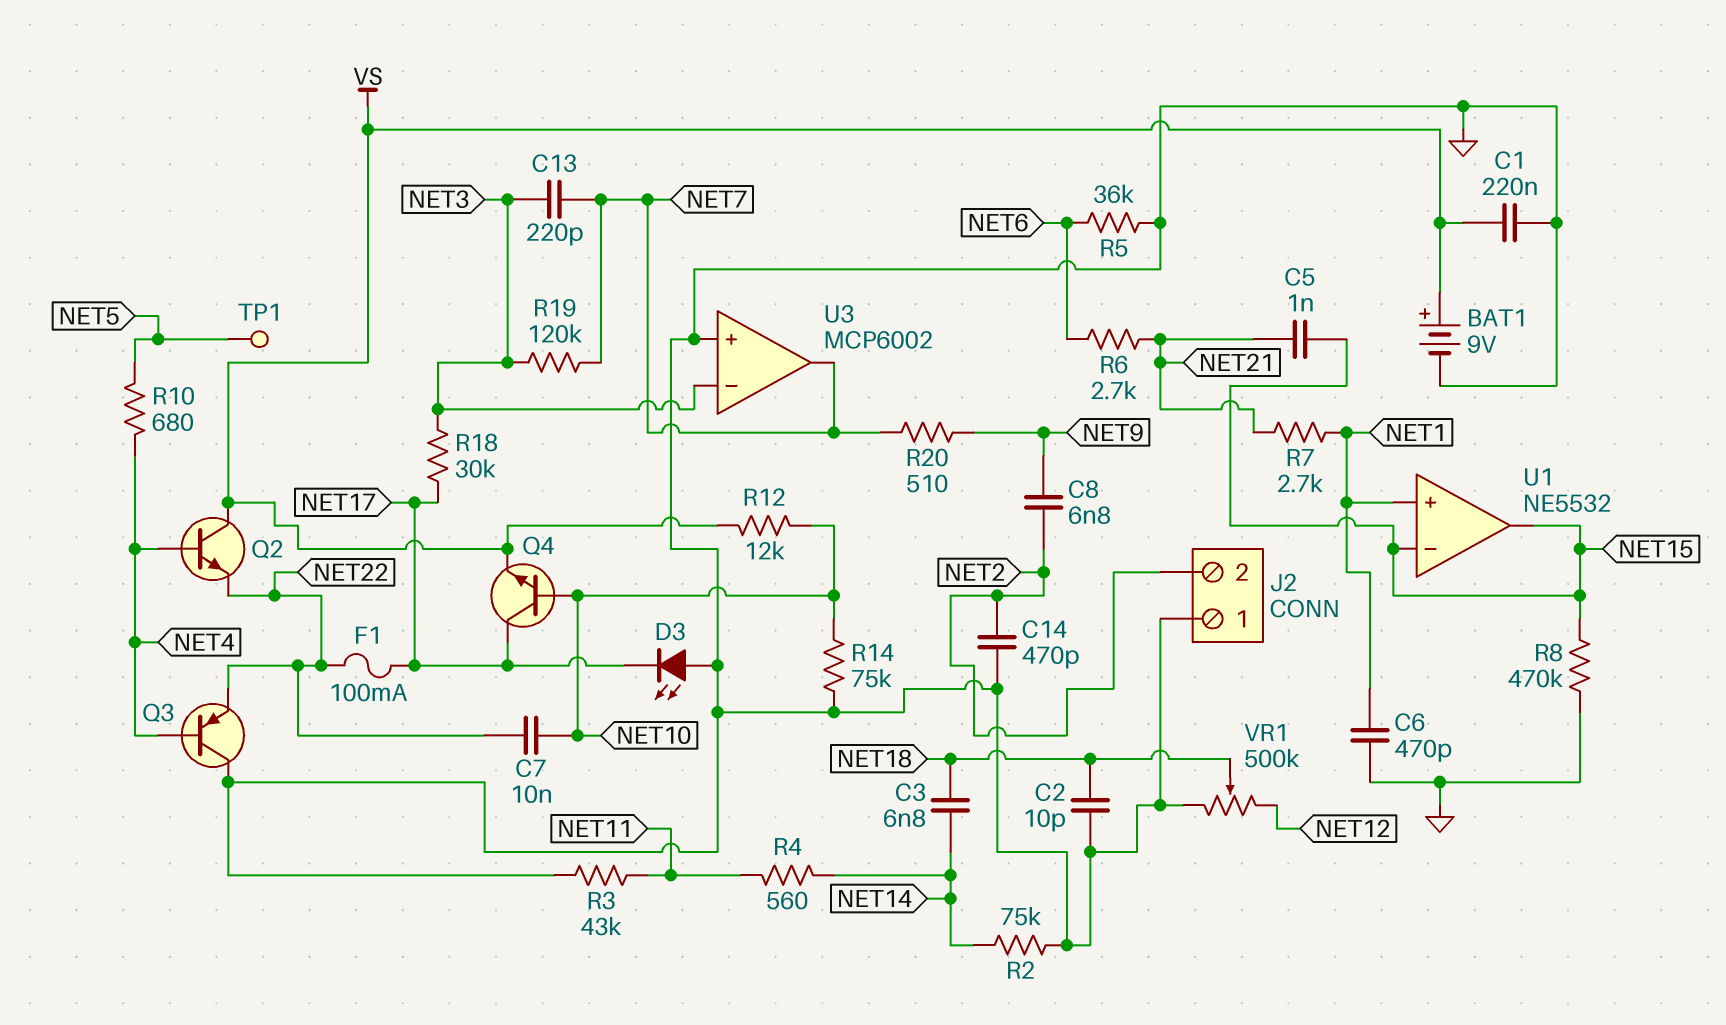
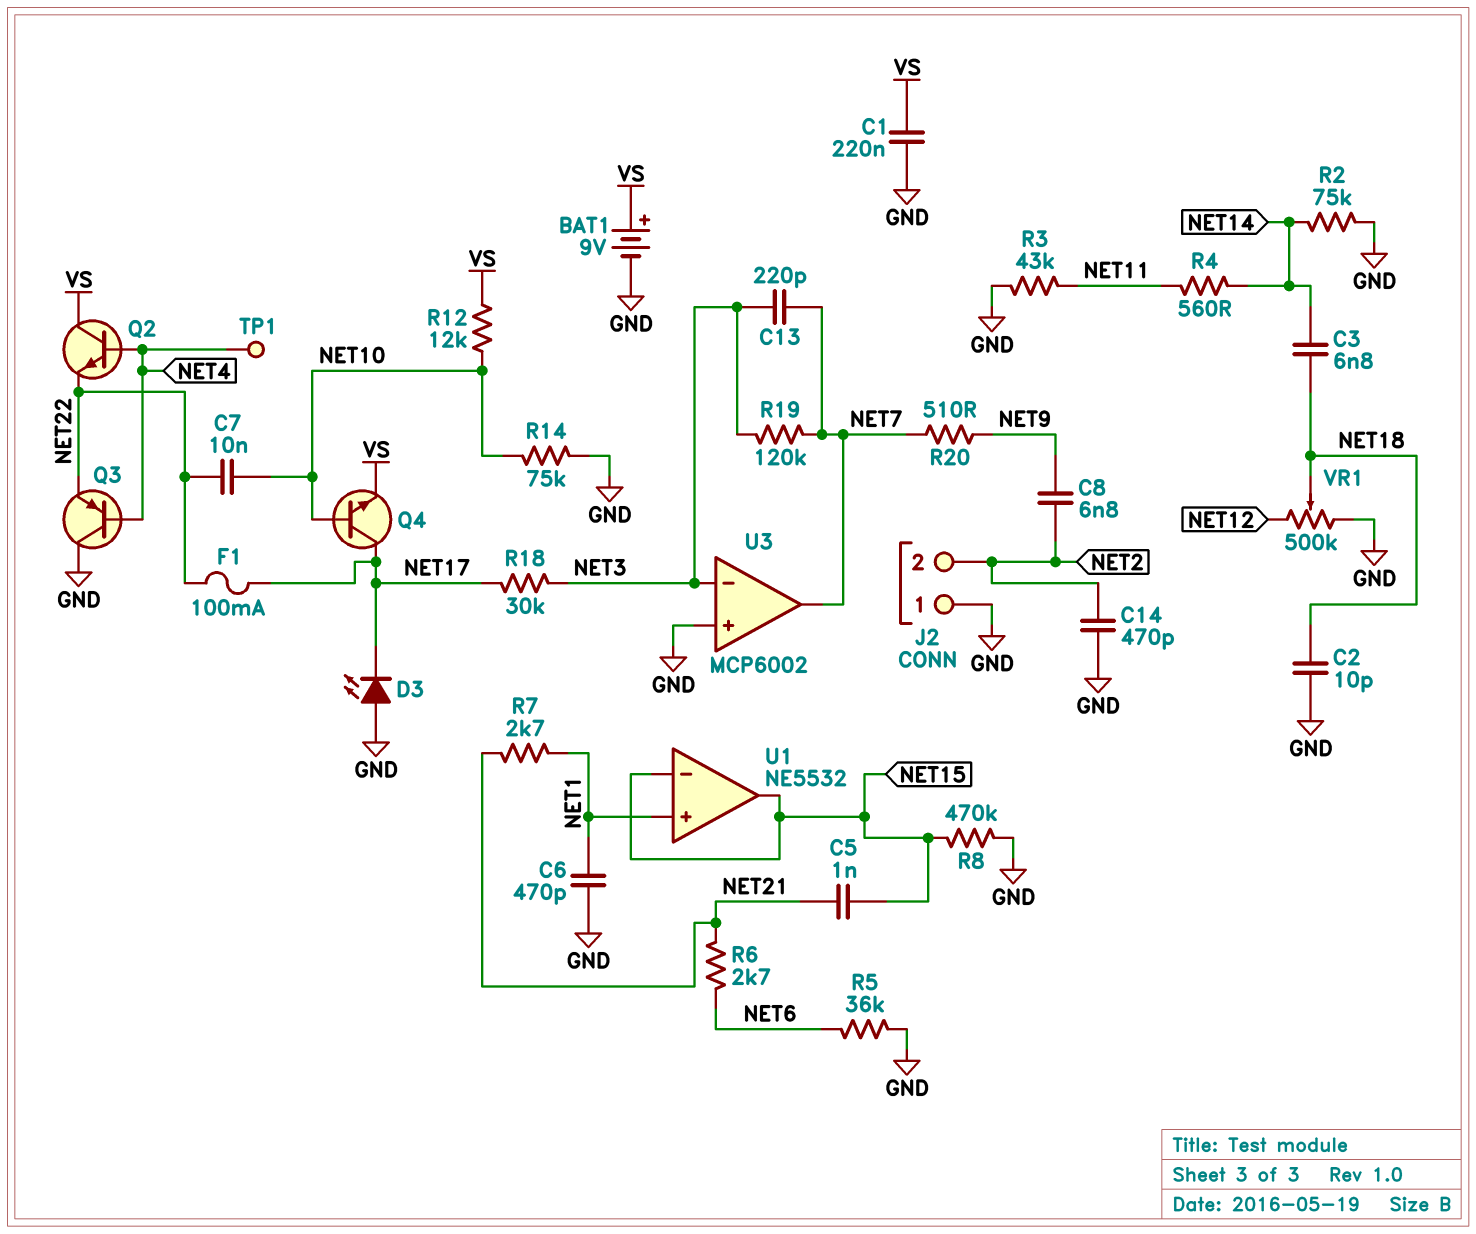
R10: 680 (NET4, NET5) -> none
TP1: test point (NET5) -> test point (NET4)

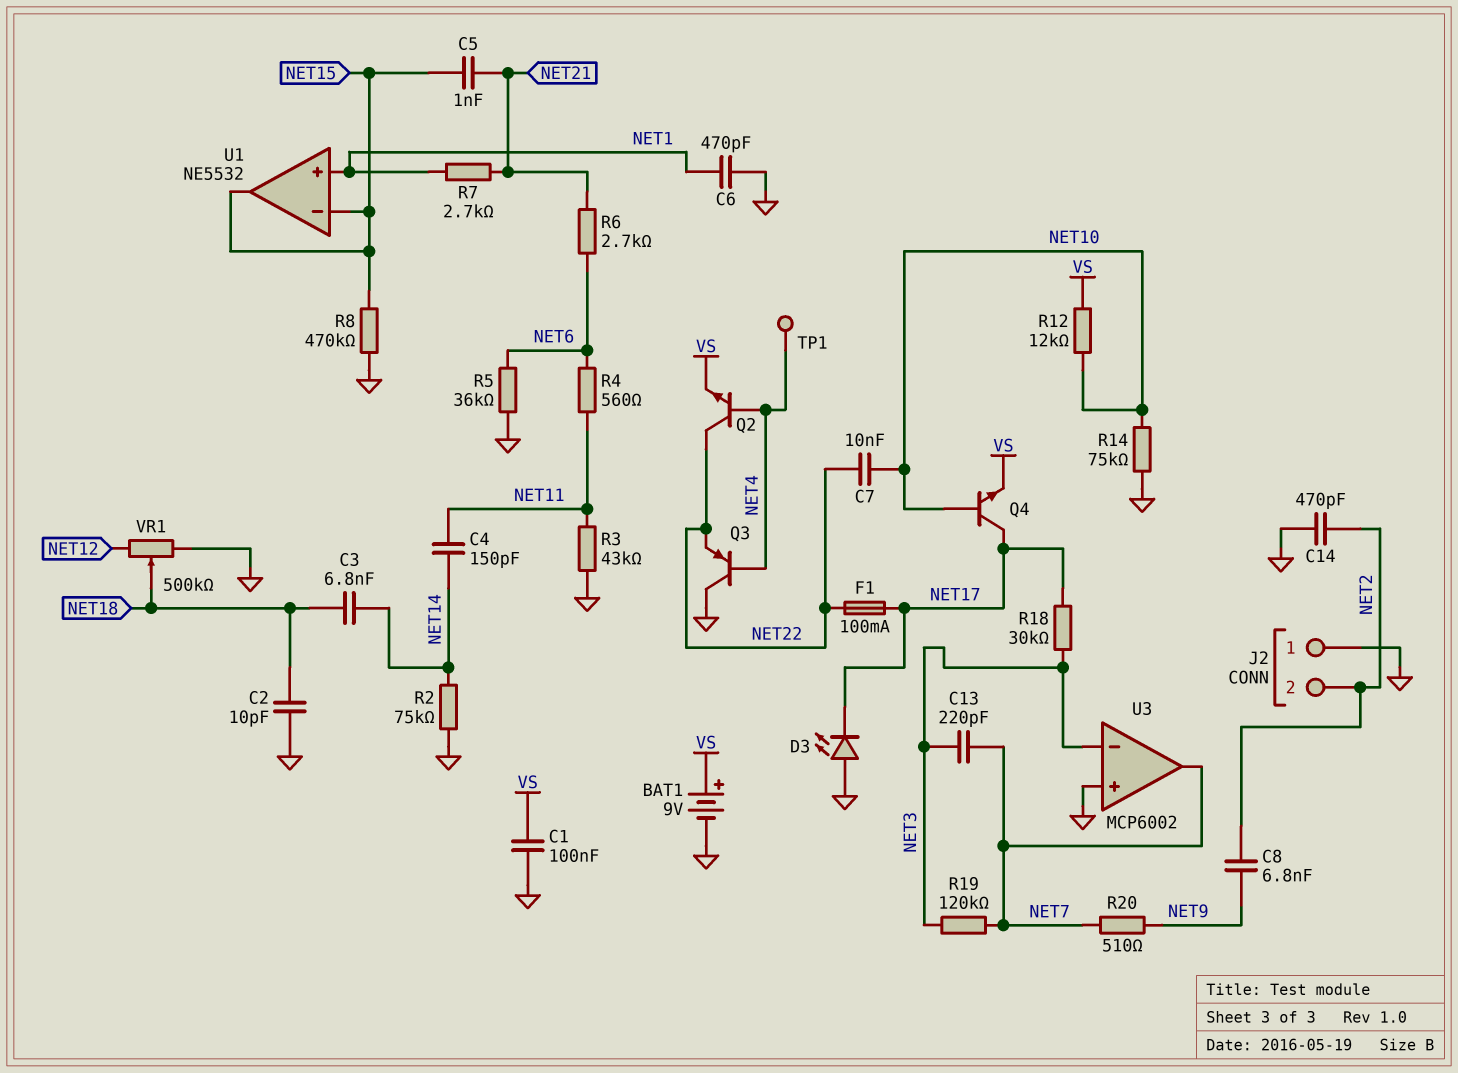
C1: 220nF (GND, VS) -> 100nF (GND, VS)
C4: none -> 150pF (NET11, NET14)
Q2: NPN (B NET4, C VS, E NET22) -> NPN (B NET4, C NET22, E VS)
R4: 560 (NET11, NET14) -> 560 (NET6, NET11)

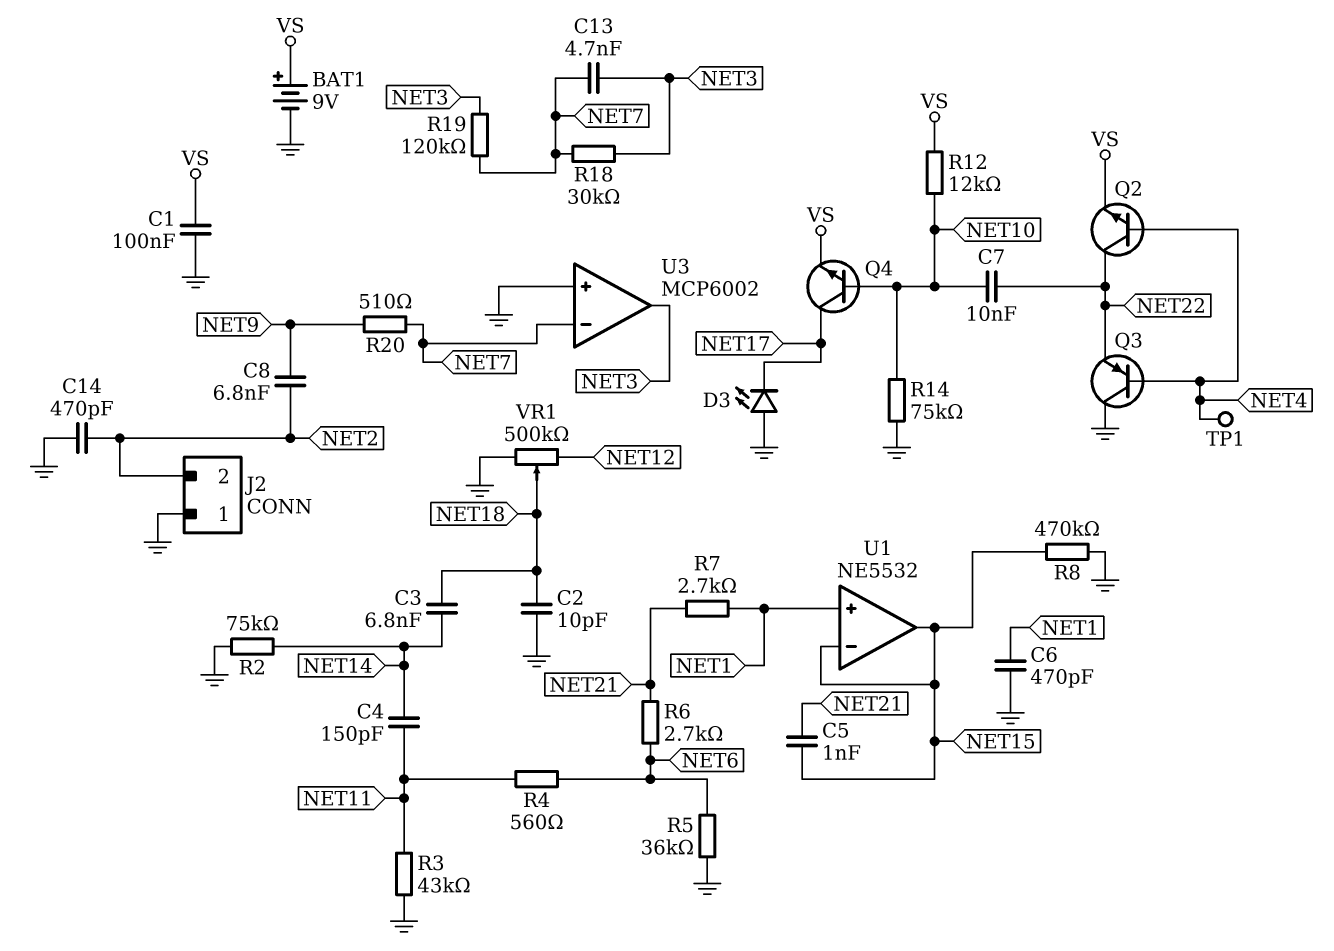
C13: 220pF (NET3, NET7) -> 4.7nF (NET3, NET7)
F1: 100mA (NET17, NET22) -> none
R18: 30k (NET3, NET17) -> 30k (NET3, NET7)
U3 pin in-: NET3 -> NET7
U3 pin out: NET7 -> NET3

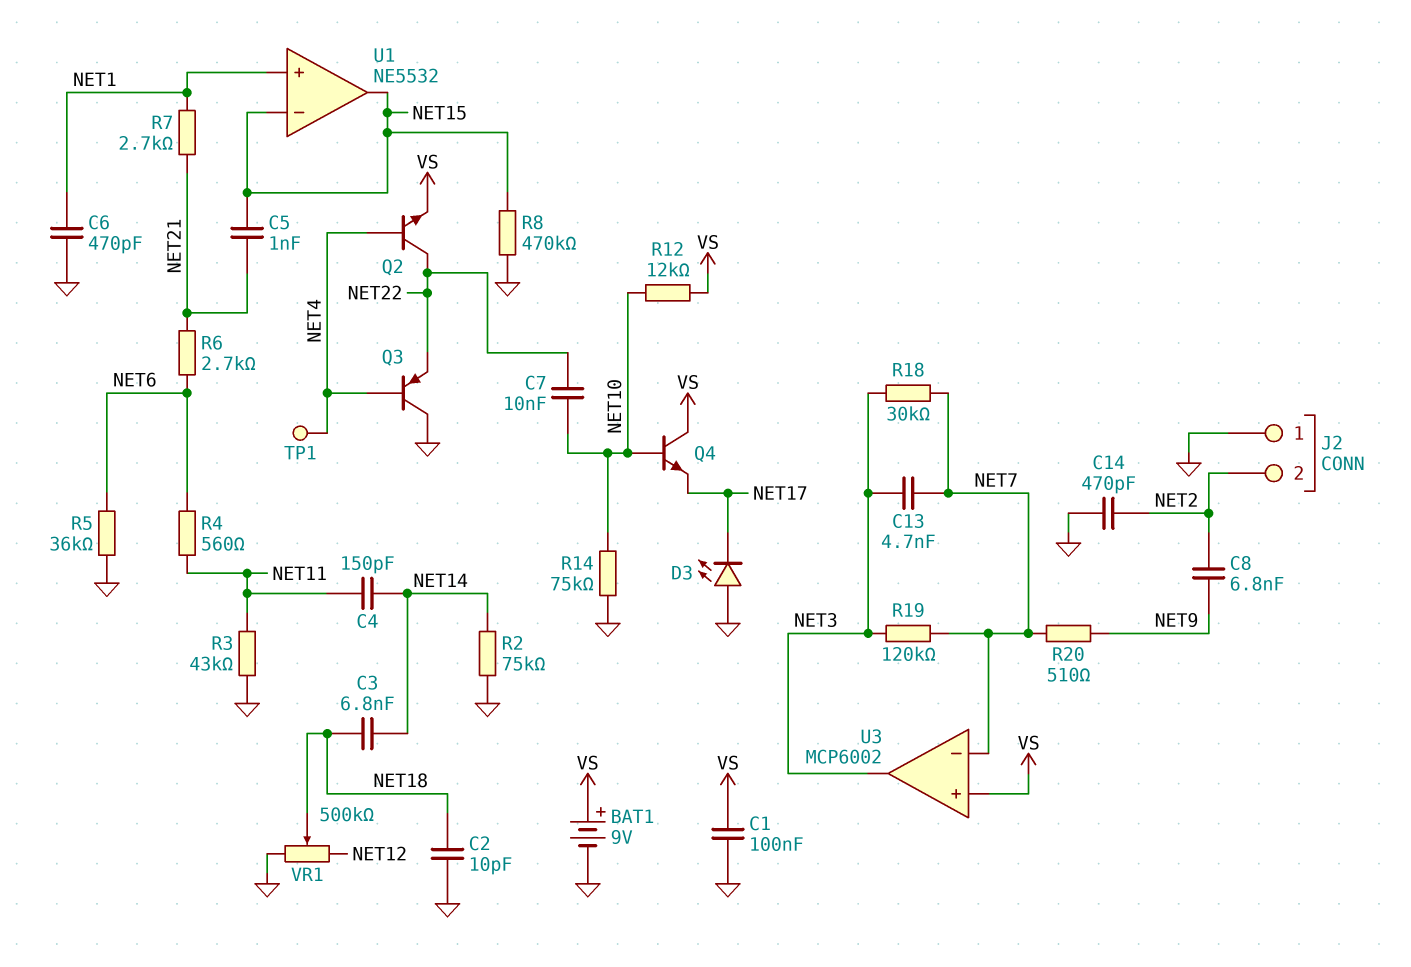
Q4: NPN (B NET10, C NET17, E VS) -> NPN (B NET10, C VS, E NET17)
U3 pin in+: GND -> VS

